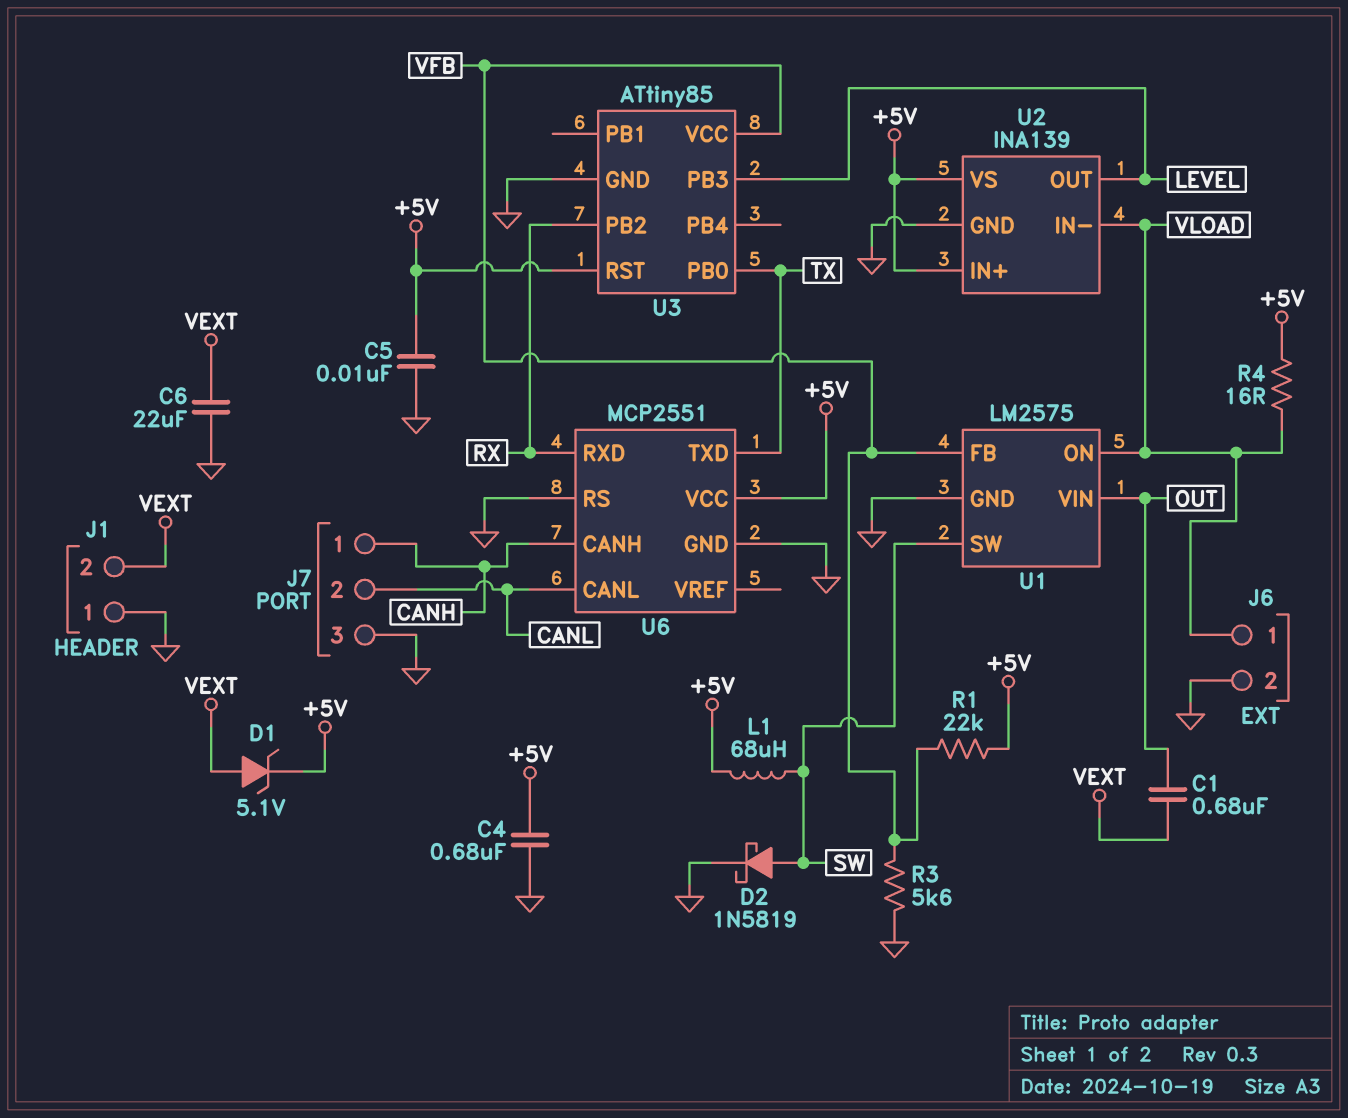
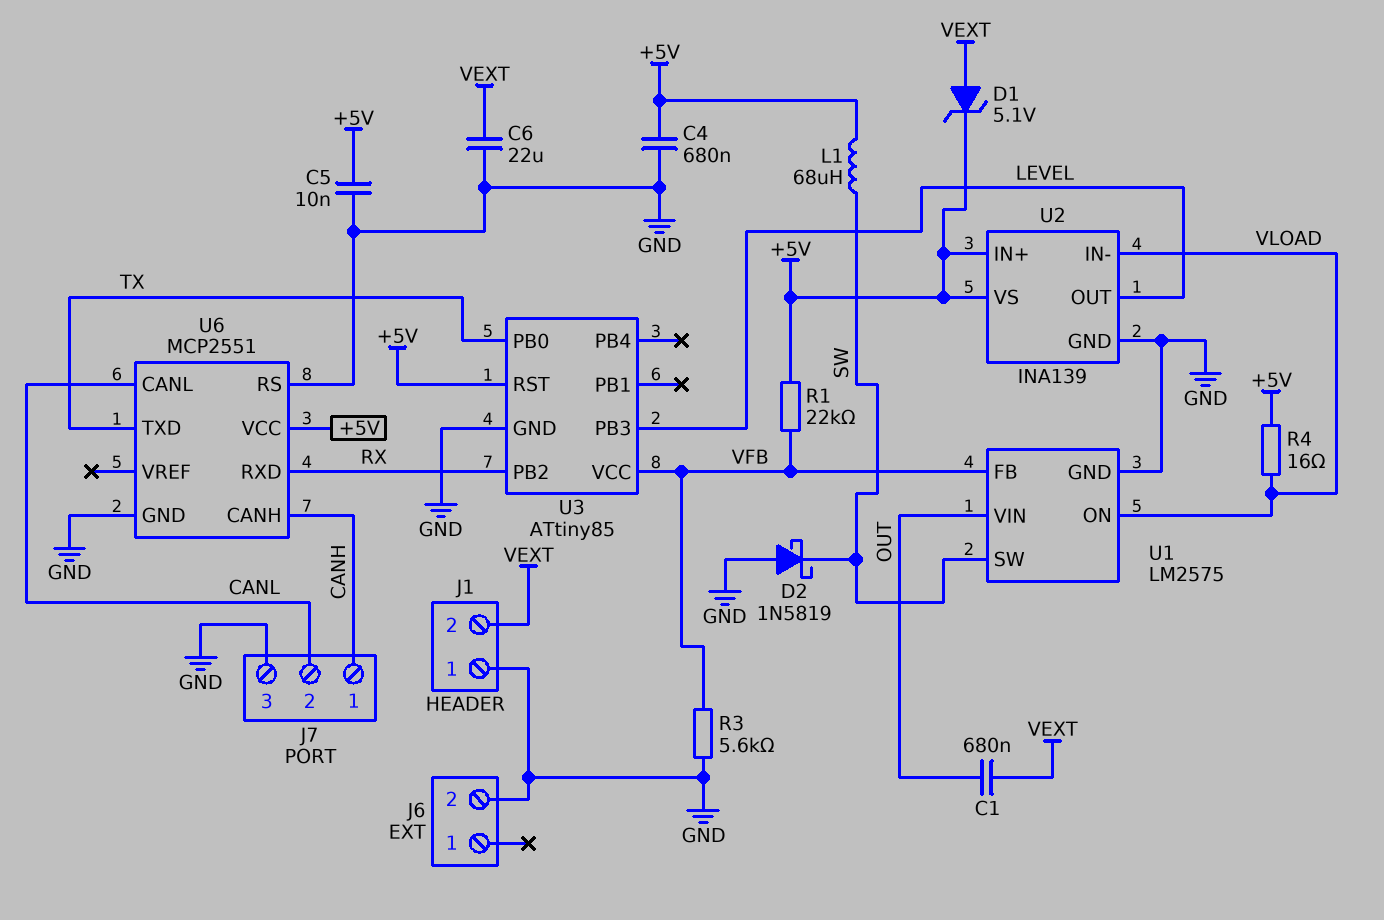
D2: schottky 1N5819 (A SW, K GND) -> schottky 1N5819 (A GND, K SW)
J6 pin 1: VLOAD -> none

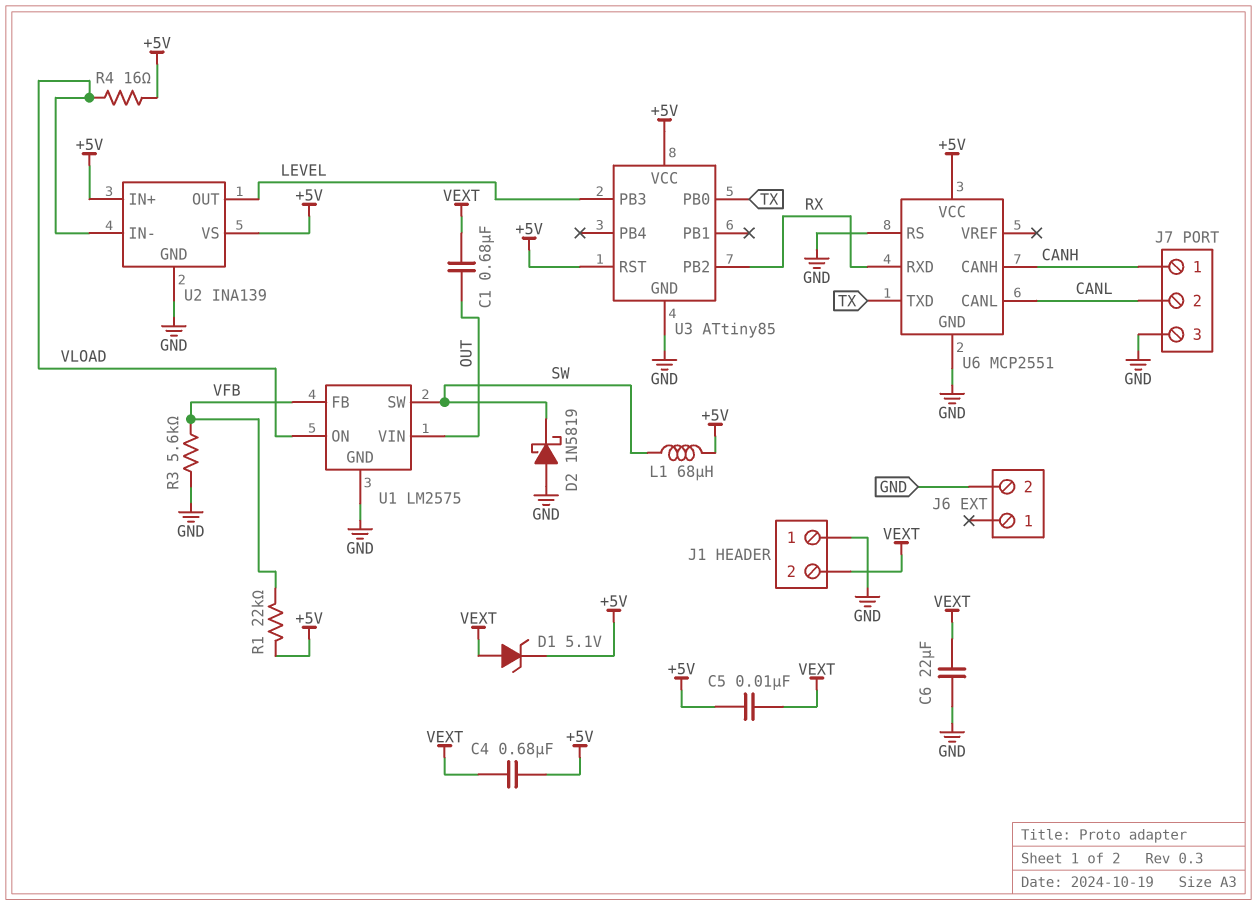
C4: 680nF (+5V, GND) -> 680nF (+5V, VEXT)
C5: 10nF (+5V, GND) -> 10nF (+5V, VEXT)
U3 pin VCC: VFB -> +5V

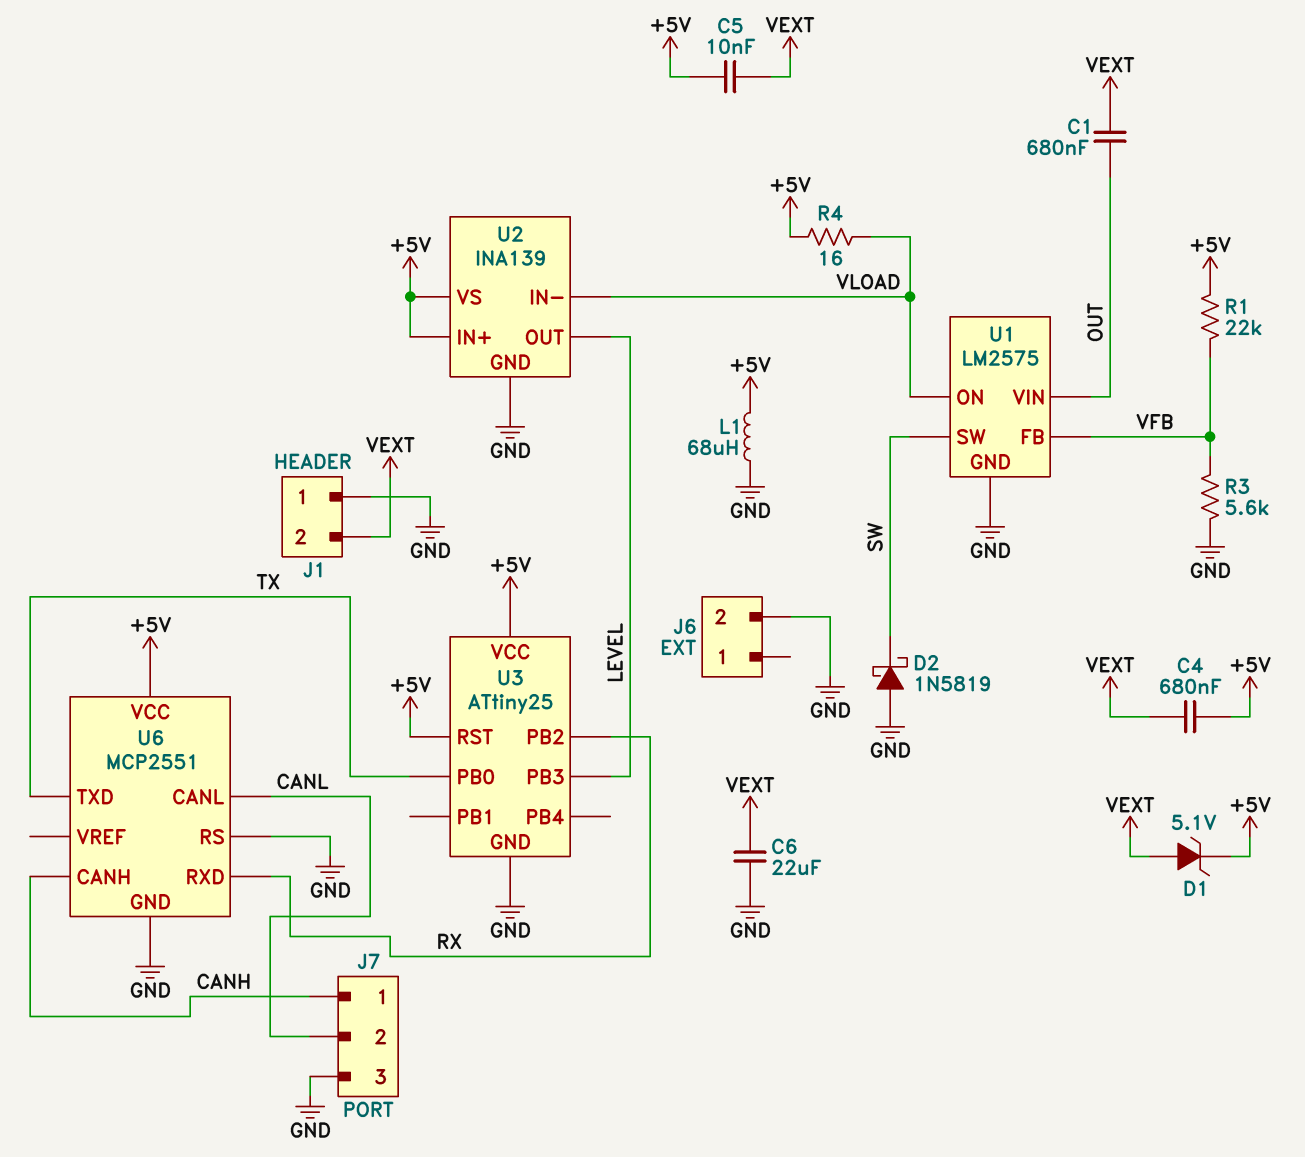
L1: 68uH (+5V, SW) -> 68uH (+5V, GND)
U3: ATtiny85 -> ATtiny25

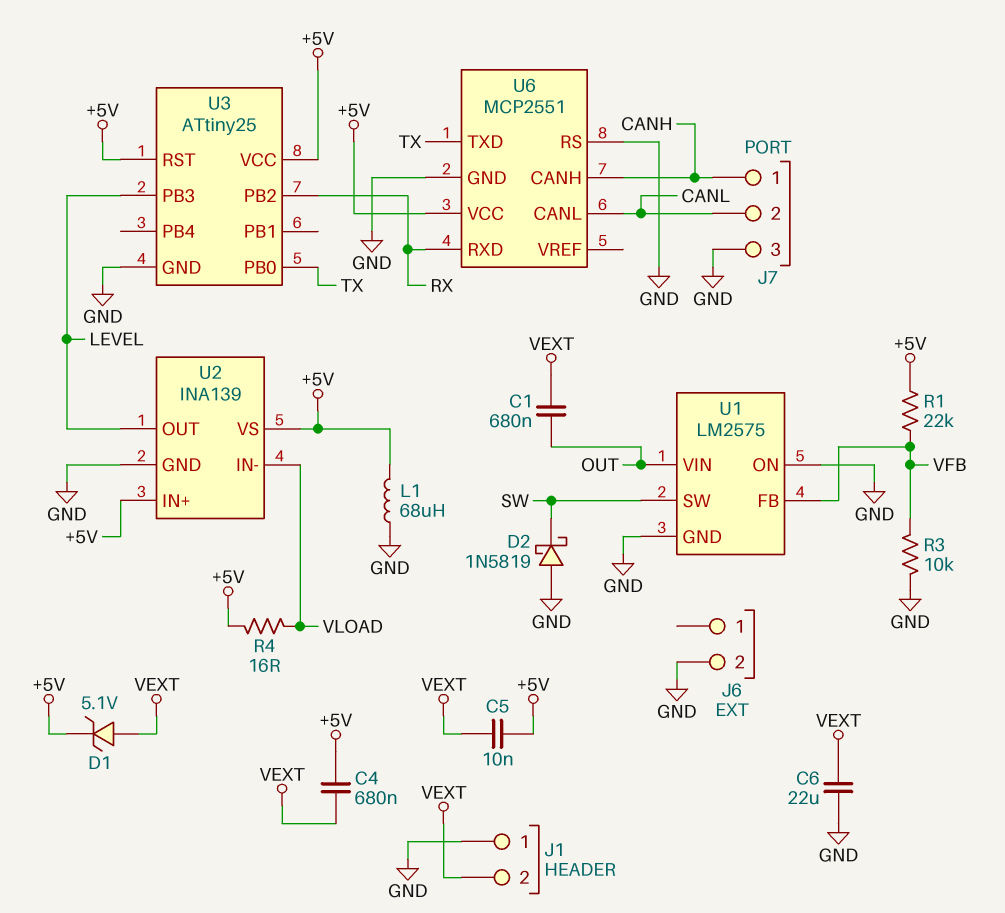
R3: 5.6k (GND, VFB) -> 10k (GND, VFB)
U1 pin ON: VLOAD -> GND

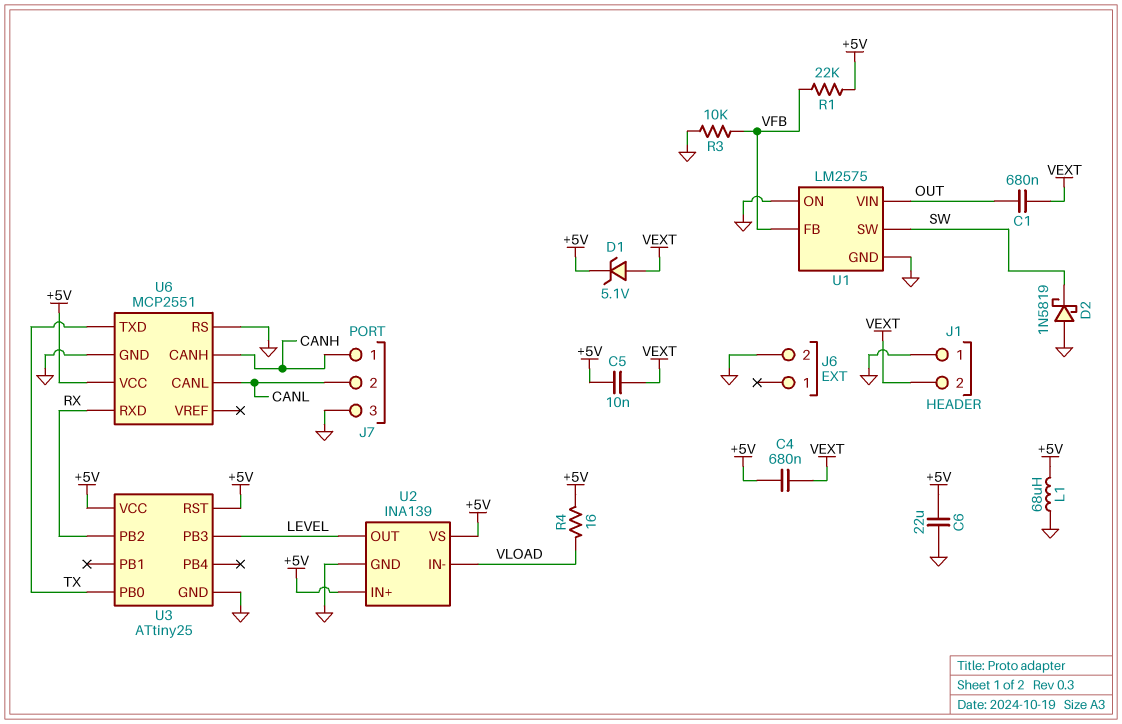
C6: 22uF (GND, VEXT) -> 22uF (+5V, GND)

